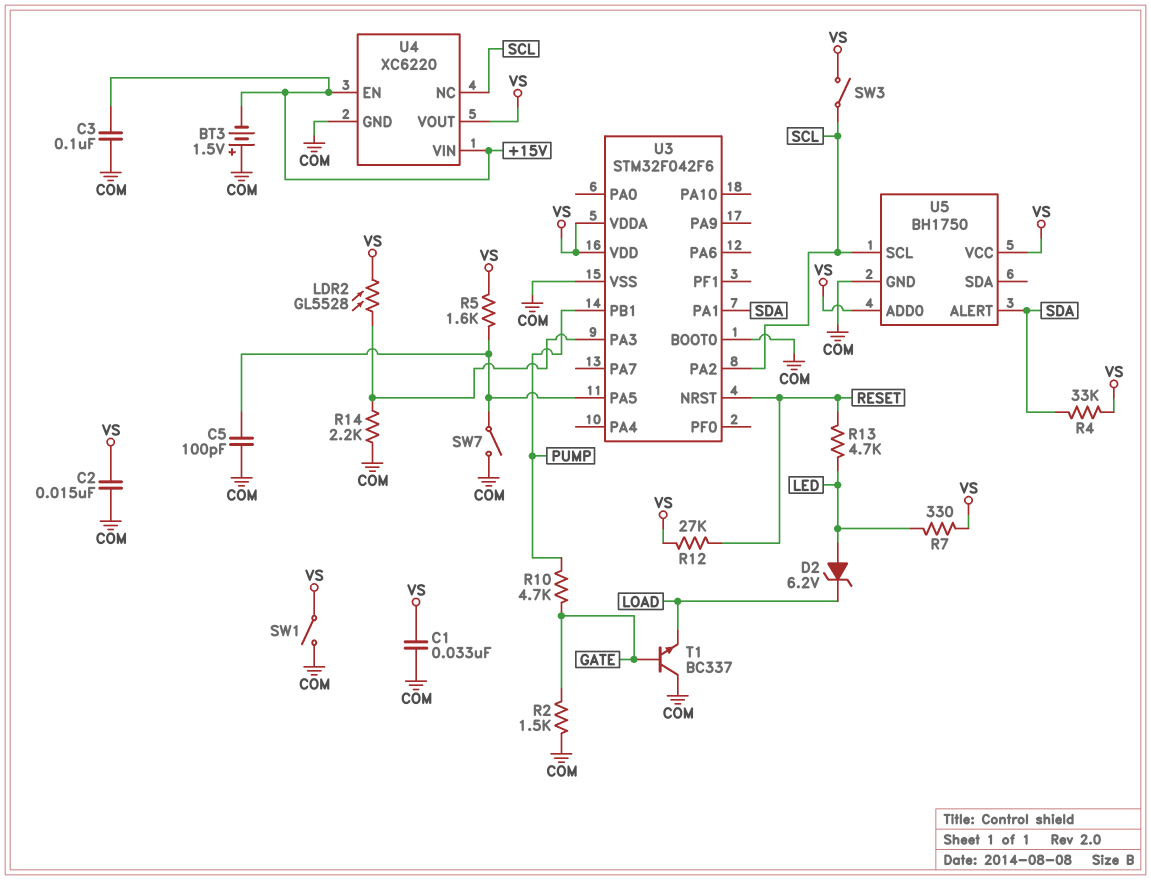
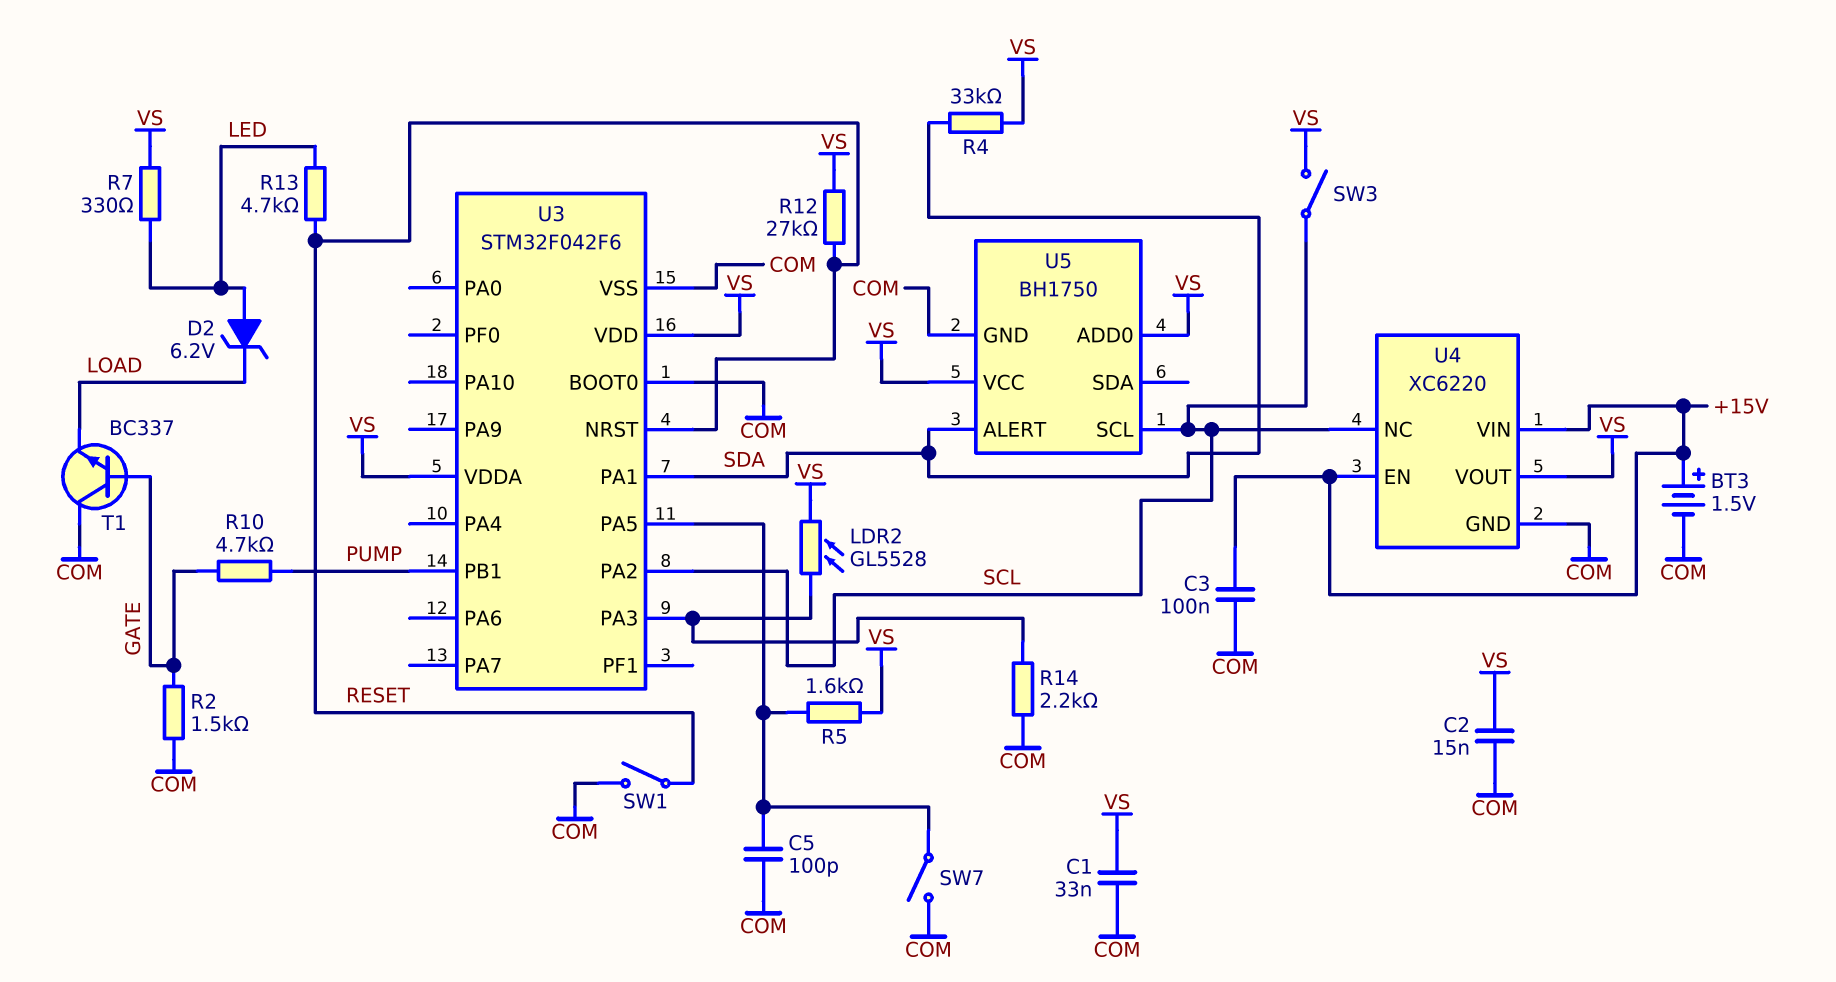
BT3: 1.5V (plus COM, minus +15V) -> 1.5V (plus +15V, minus COM)
SW1: switch (COM, VS) -> switch (COM, RESET)

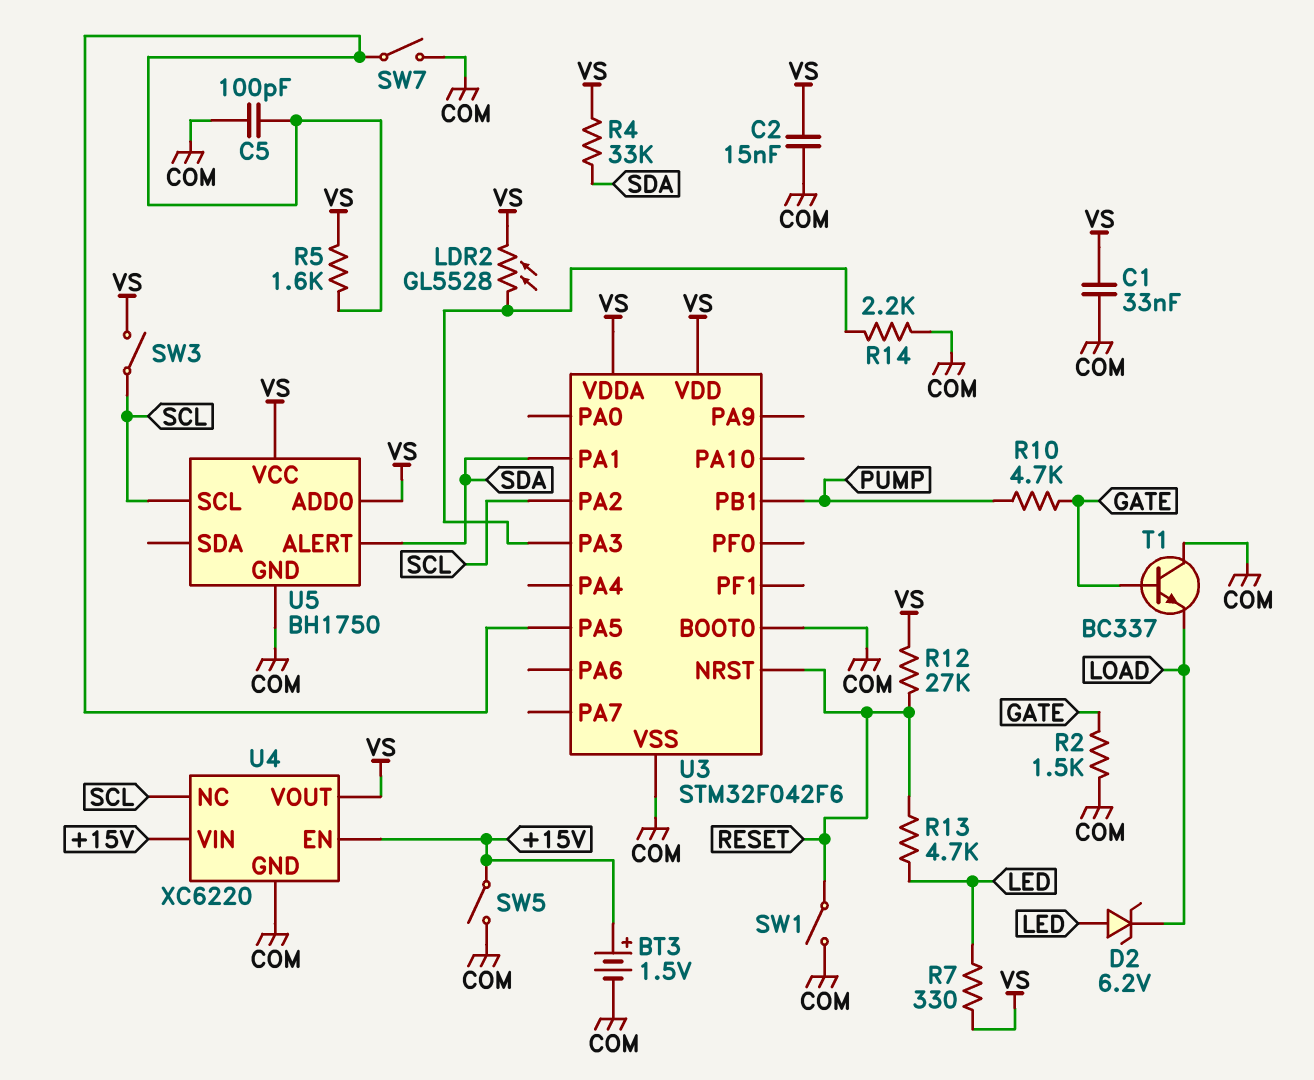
C3: 100nF (+15V, COM) -> none
SW5: none -> switch (+15V, COM)

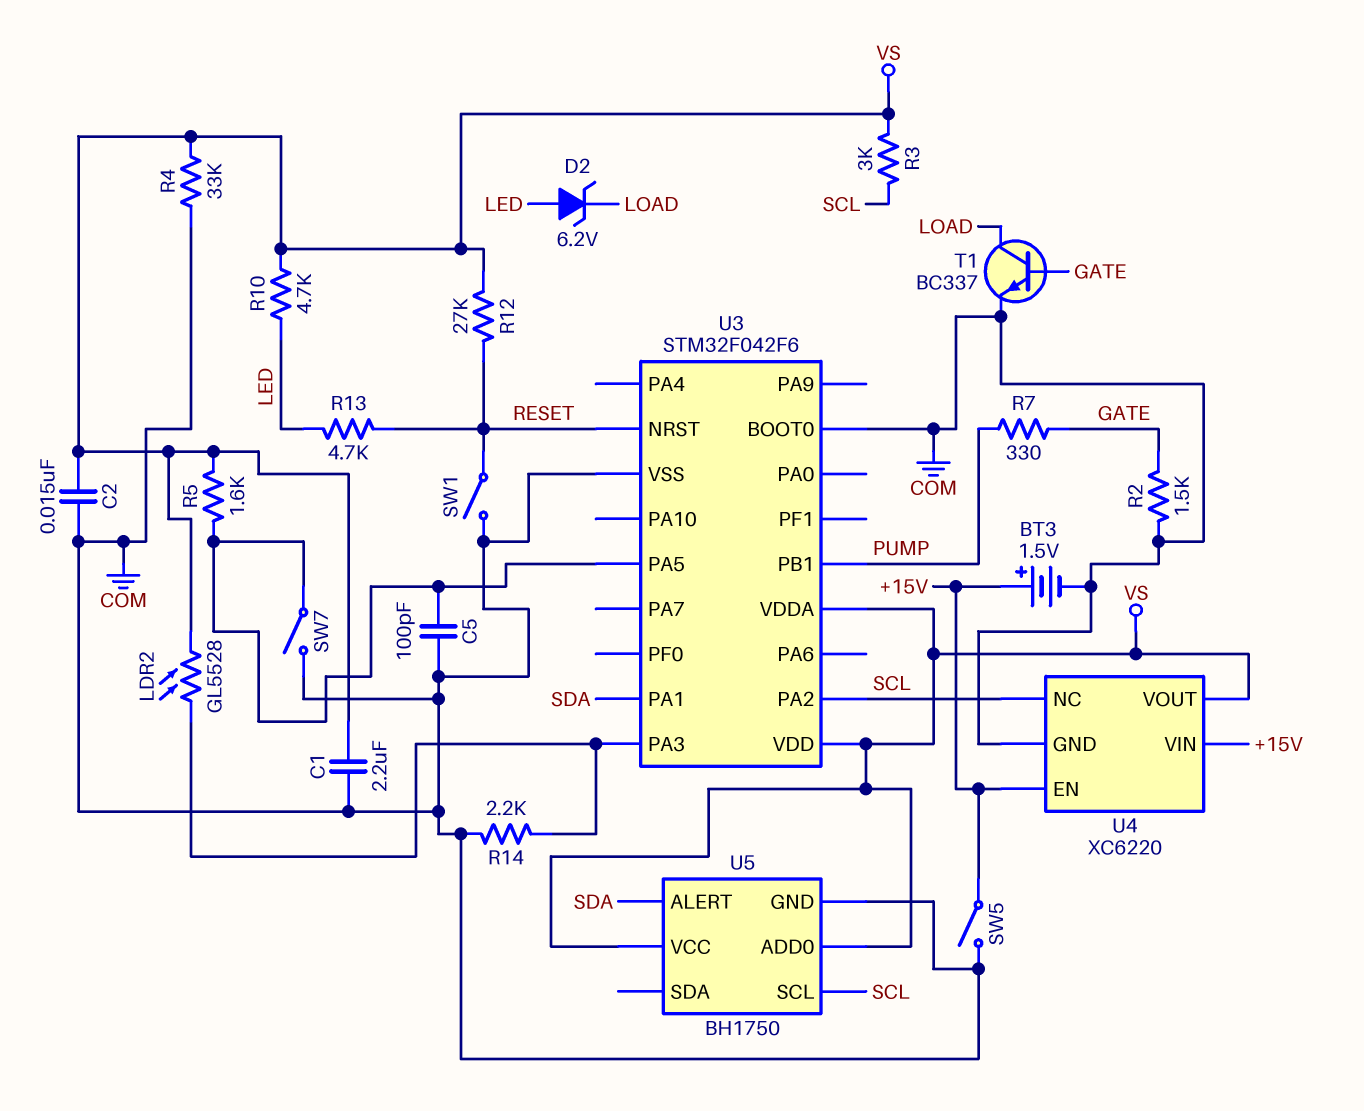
C1: 33nF (COM, VS) -> 2.2uF (COM, VS)
R3: none -> 3k (SCL, VS)
R4: 33k (SDA, VS) -> 33k (COM, VS)
R7: 330 (LED, VS) -> 330 (GATE, PUMP)
R10: 4.7k (GATE, PUMP) -> 4.7k (LED, VS)
SW3: switch (SCL, VS) -> none
T1: NPN BC337 (B GATE, C COM, E LOAD) -> NPN BC337 (B GATE, C LOAD, E COM)

